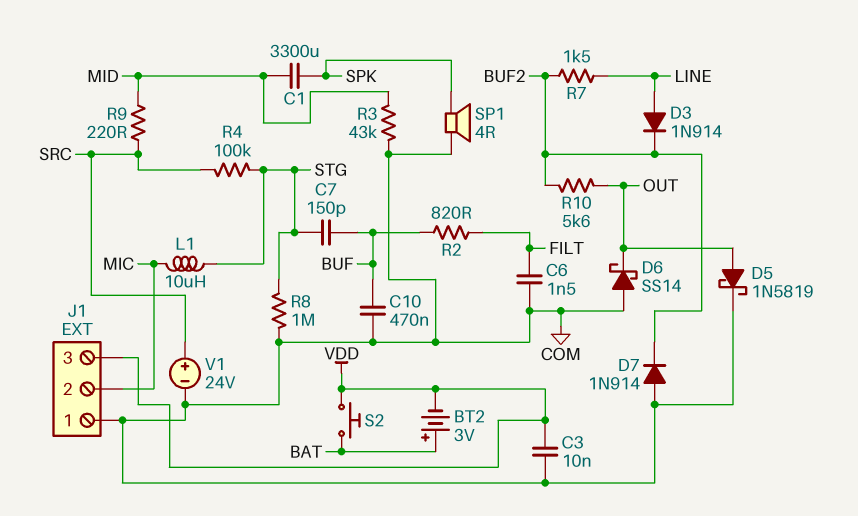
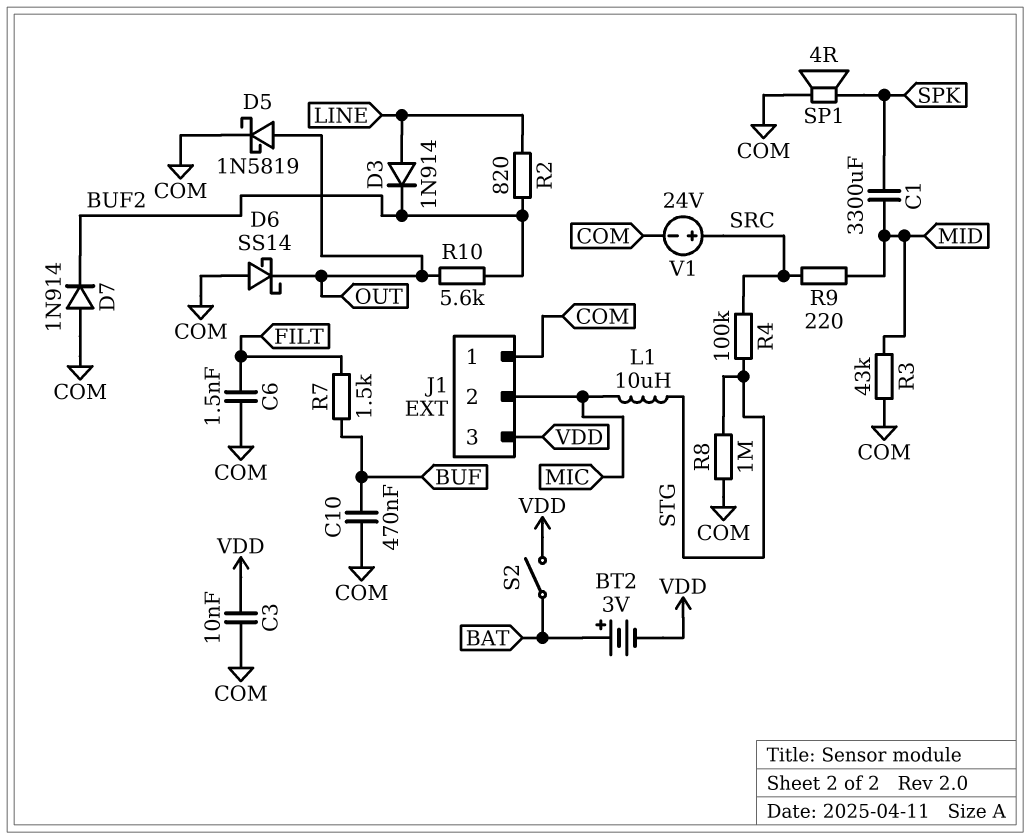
C7: 150pF (BUF, STG) -> none
R2: 820 (BUF, FILT) -> 820 (BUF2, LINE)
R7: 1.5k (BUF2, LINE) -> 1.5k (BUF, FILT)
S2: button (BAT, VDD) -> switch (BAT, VDD)

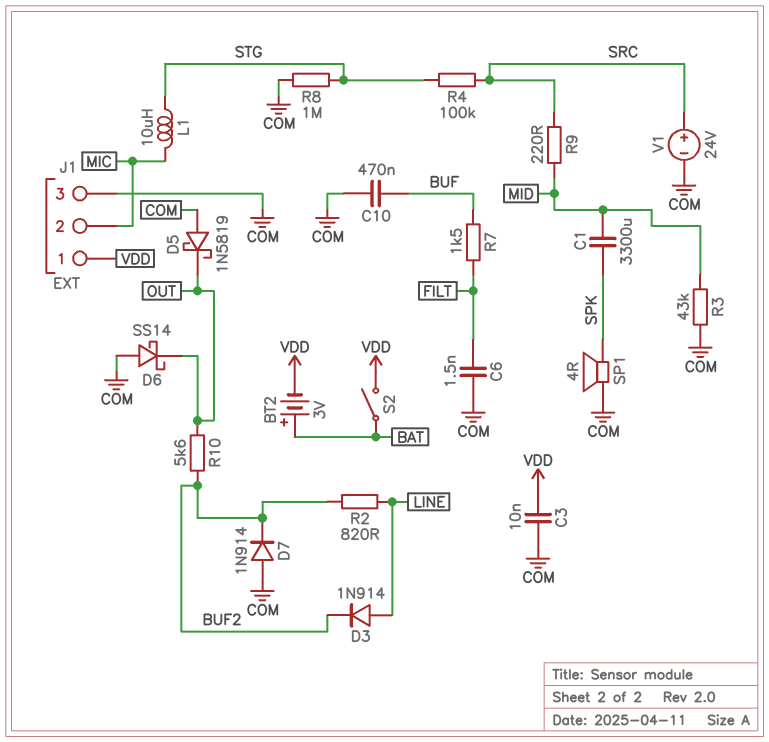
D5: schottky 1N5819 (A OUT, K COM) -> schottky 1N5819 (A COM, K OUT)
J1 pin 1: COM -> VDD
J1 pin 3: VDD -> COM

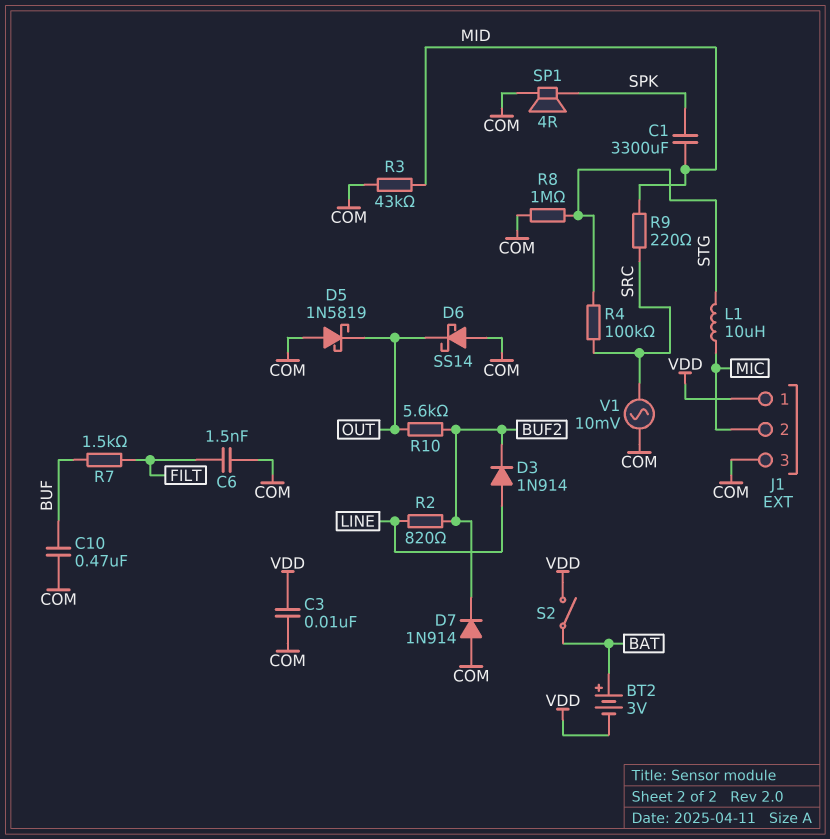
V1: 24V (plus SRC, minus COM) -> AC 10mV (COM, SRC)

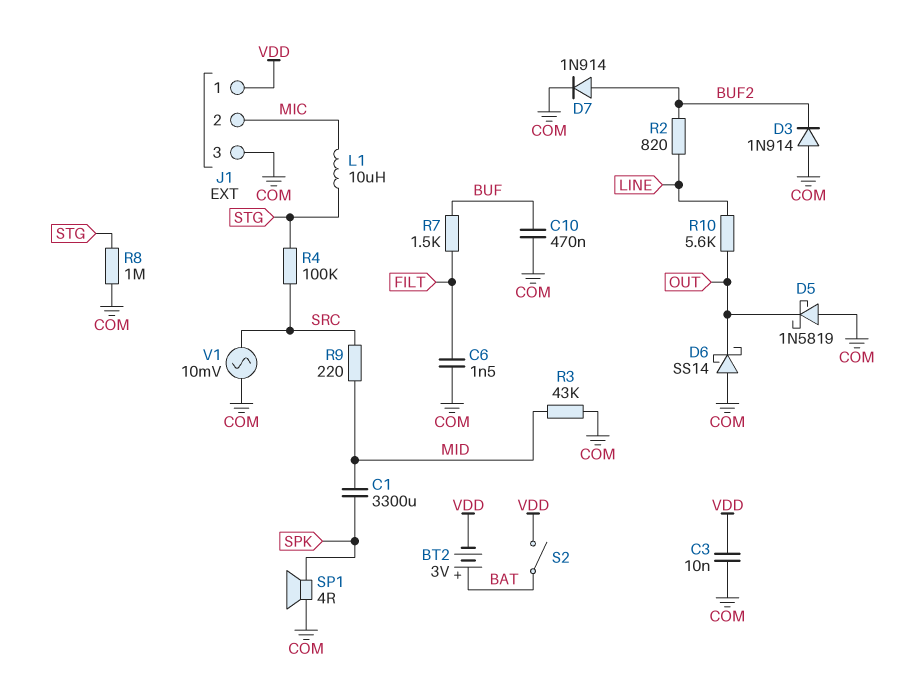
D3: diode 1N914 (A LINE, K BUF2) -> diode 1N914 (A COM, K BUF2)
D7: diode 1N914 (A COM, K BUF2) -> diode 1N914 (A BUF2, K COM)
R10: 5.6k (BUF2, OUT) -> 5.6k (LINE, OUT)

